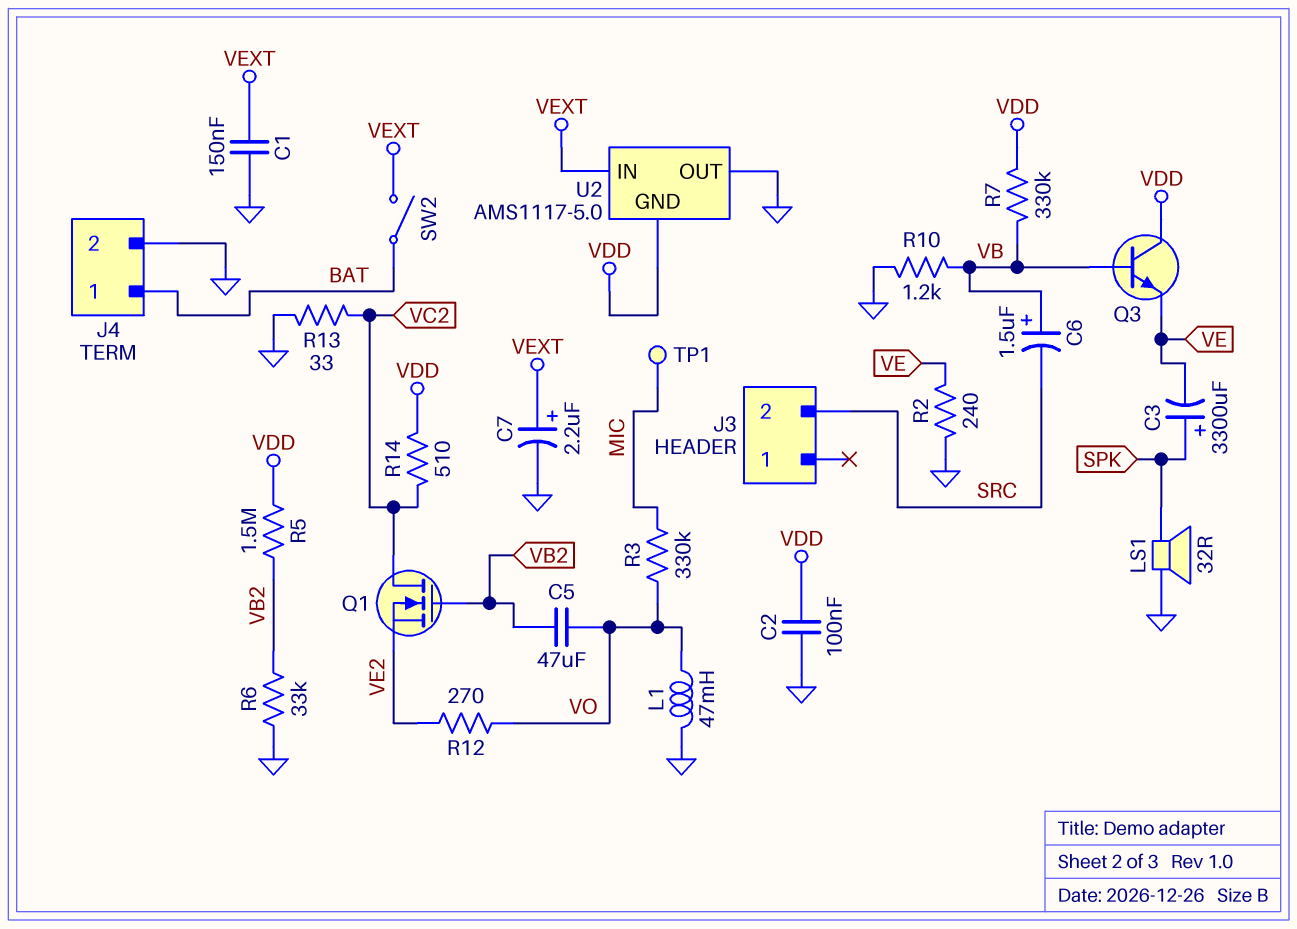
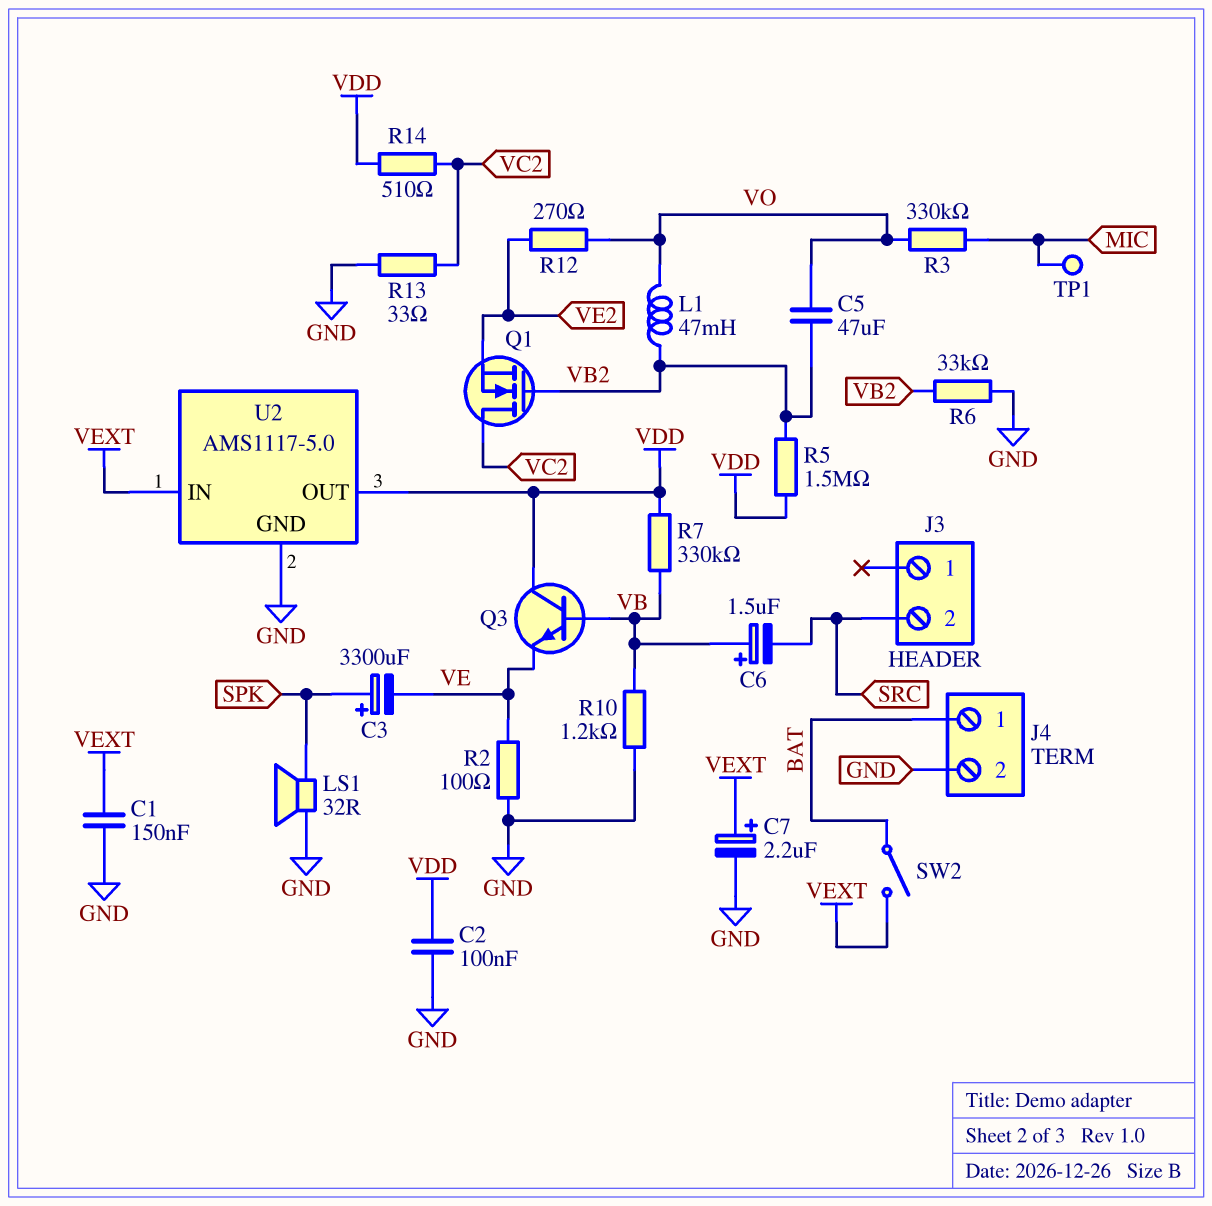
L1: 47mH (GND, VO) -> 47mH (VB2, VO)
R2: 240 (GND, VE) -> 100 (GND, VE)
U2 pin GND: VDD -> GND
U2 pin OUT: GND -> VDD

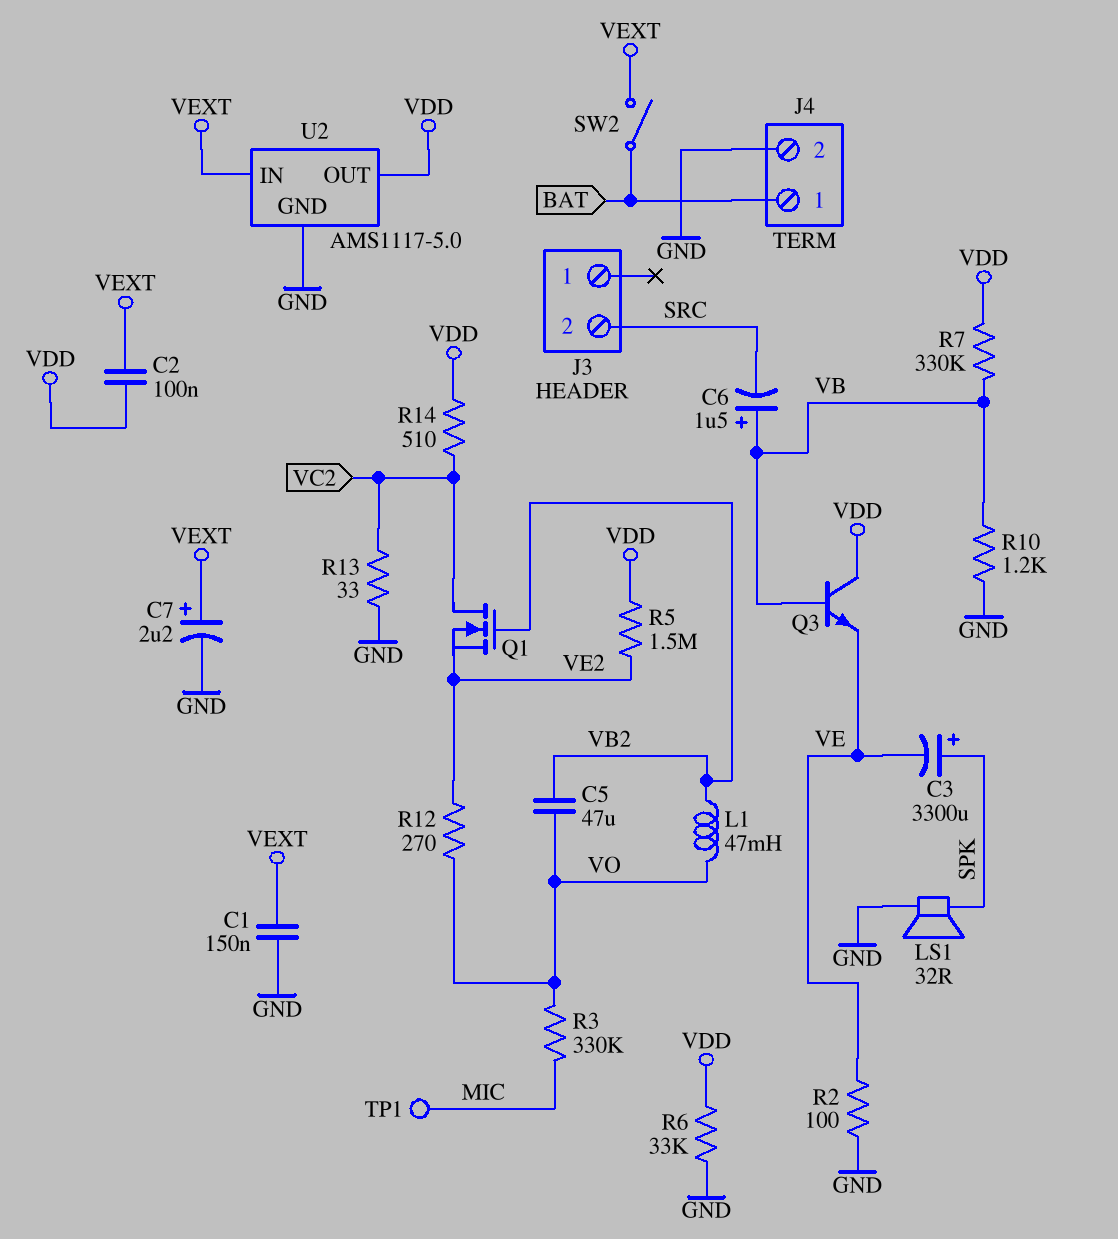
C2: 100nF (GND, VDD) -> 100nF (VDD, VEXT)
R5: 1.5M (VB2, VDD) -> 1.5M (VDD, VE2)
R6: 33k (GND, VB2) -> 33k (GND, VDD)

